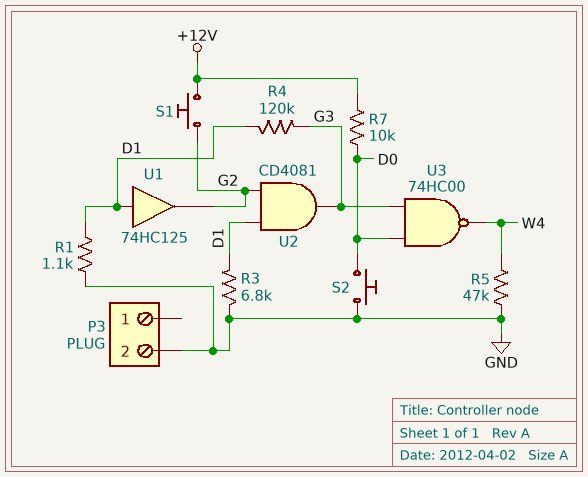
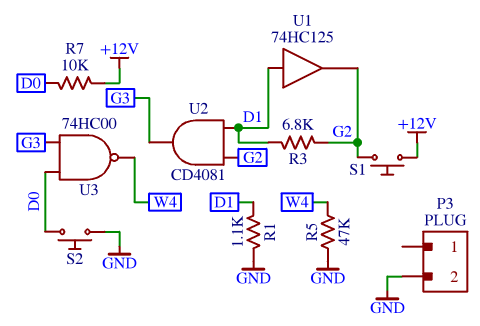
R3: 6.8k (D1, GND) -> 6.8k (D1, G2)
R4: 120k (D1, G3) -> none

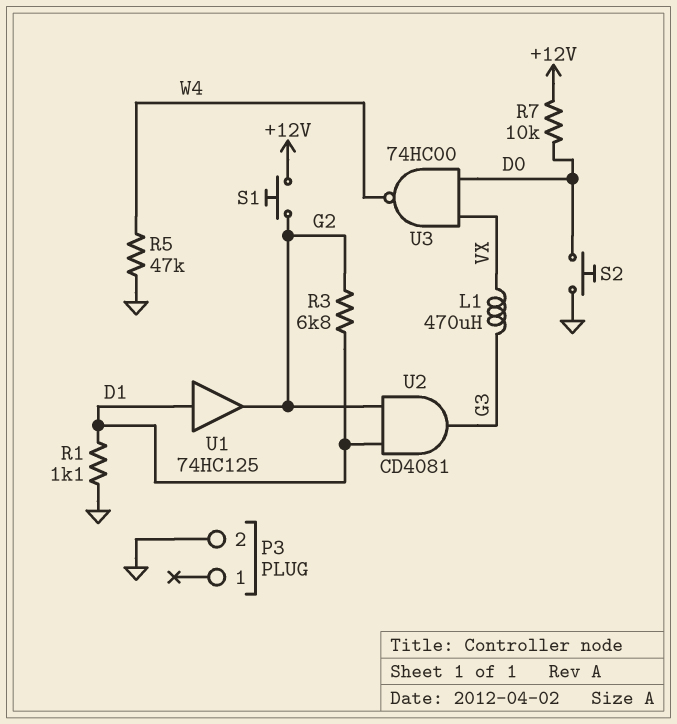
L1: none -> 470uH (G3, VX)
U3: NAND 74HC00 (in D0, in G3, out W4) -> NAND 74HC00 (in D0, in VX, out W4)

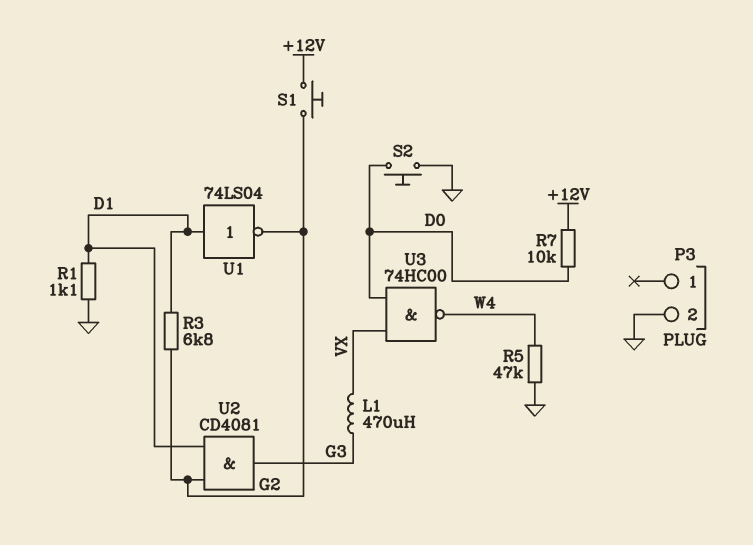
U1: buffer 74HC125 (in D1, out G2) -> NOT 74LS04 (in D1, out G2)

